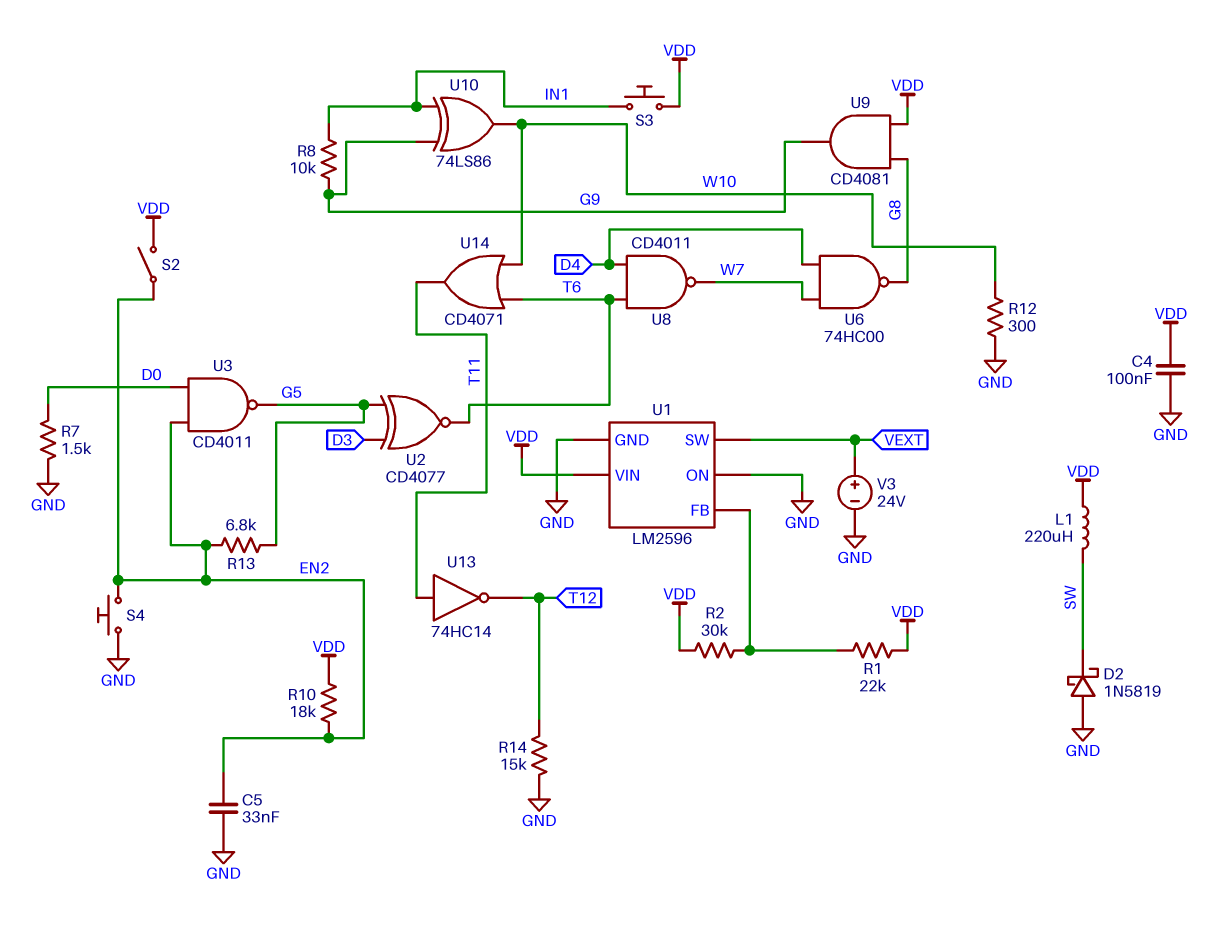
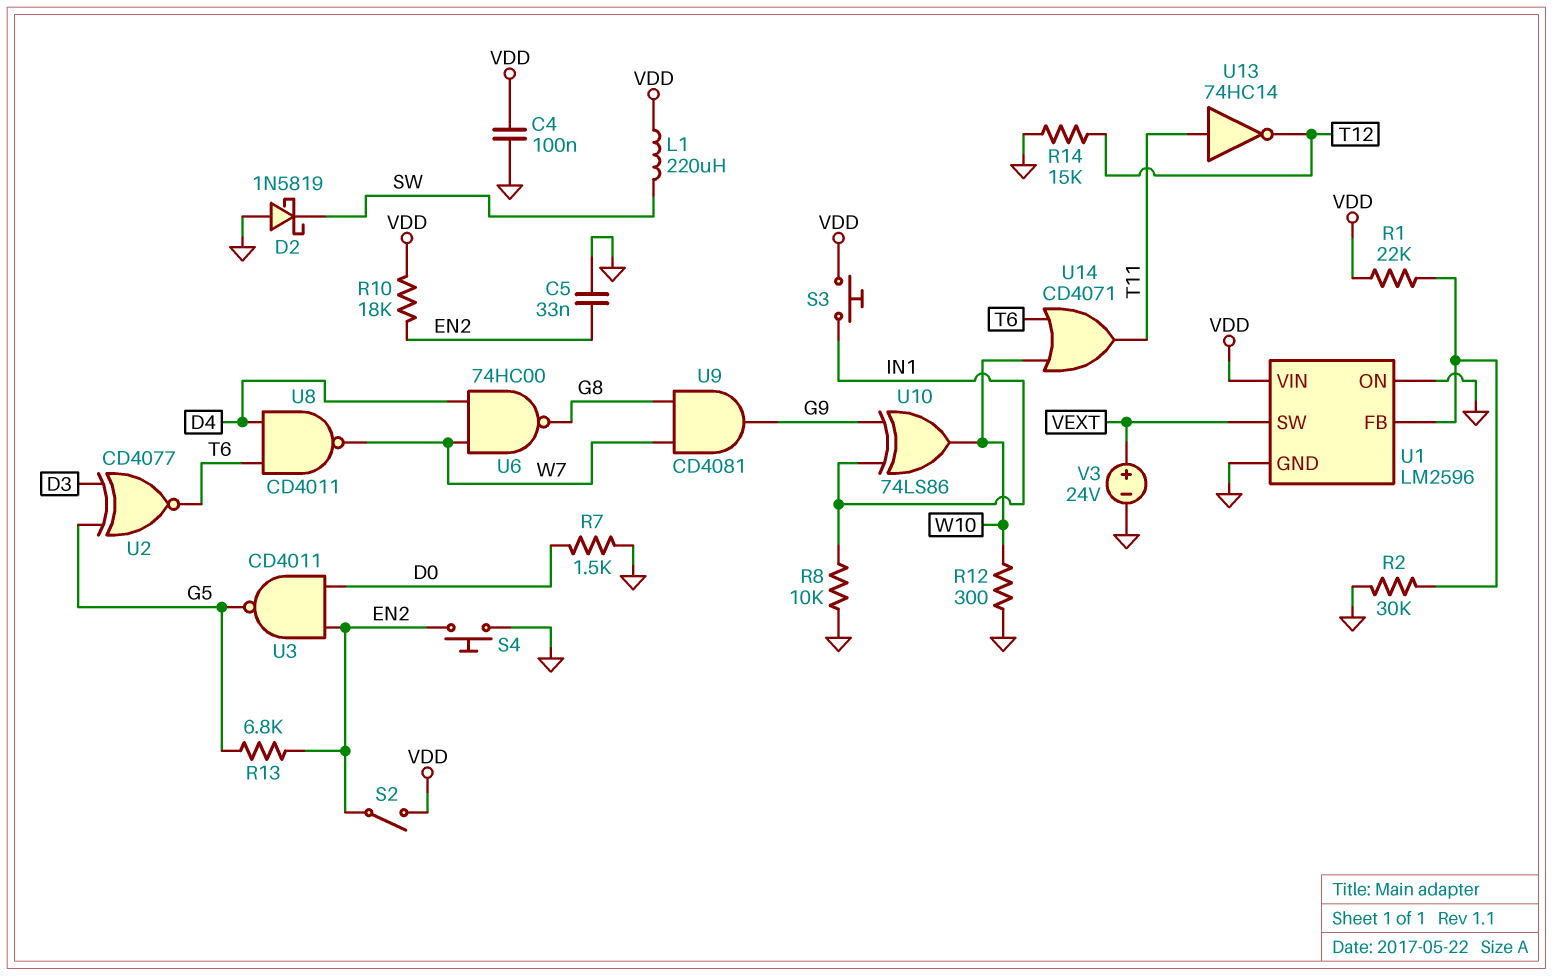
R2: 30k (U1/FB, VDD) -> 30k (GND, U1/FB)
R8: 10k (G9, IN1) -> 10k (GND, IN1)
U9: AND CD4081 (in G8, in VDD, out G9) -> AND CD4081 (in G8, in W7, out G9)

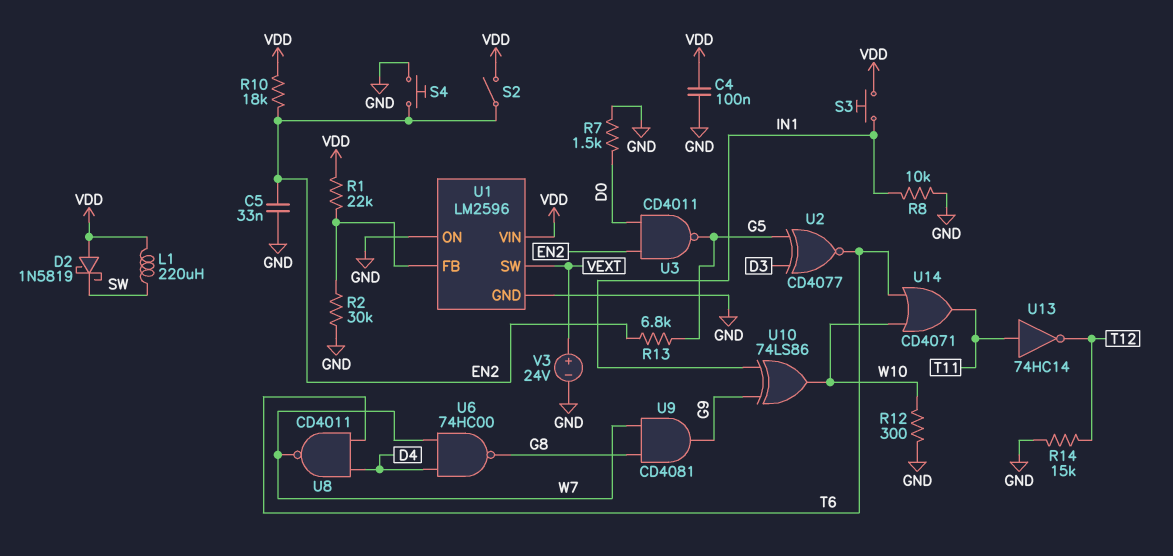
D2: schottky 1N5819 (A GND, K SW) -> schottky 1N5819 (A VDD, K SW)

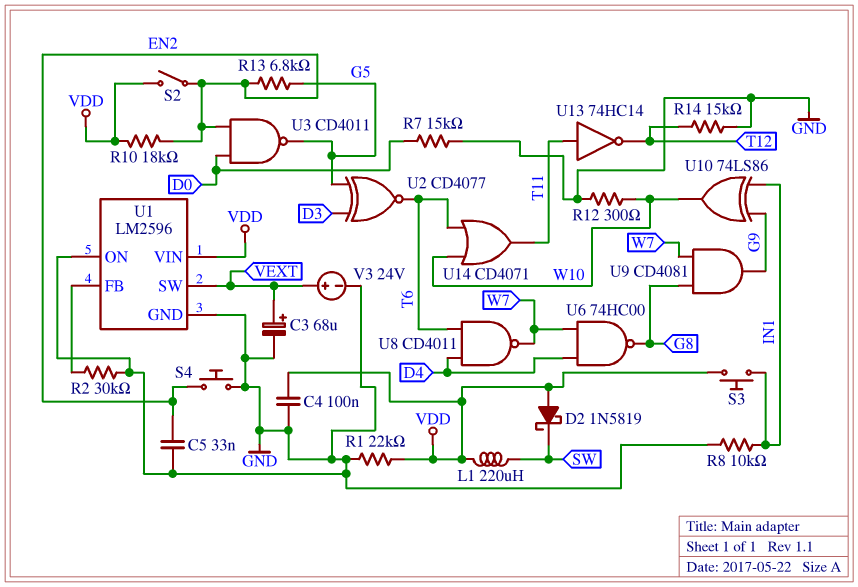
C3: none -> 68uF (plus VEXT, minus GND)
R1: 22k (U1/FB, VDD) -> 22k (GND, VDD)
R7: 1.5k (D0, GND) -> 15k (D0, GND)

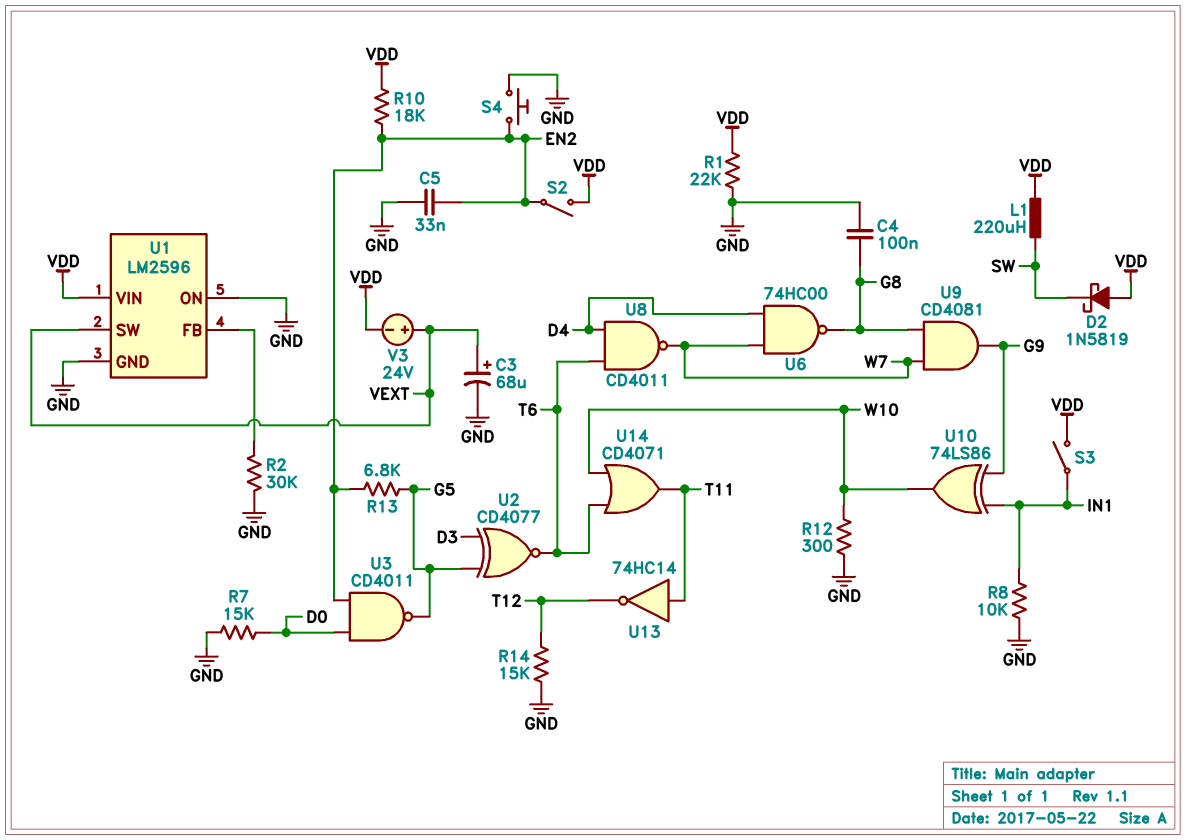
C4: 100nF (GND, VDD) -> 100nF (G8, GND)
S3: button (IN1, VDD) -> switch (IN1, VDD)
V3: 24V (plus VEXT, minus GND) -> 24V (plus VEXT, minus VDD)

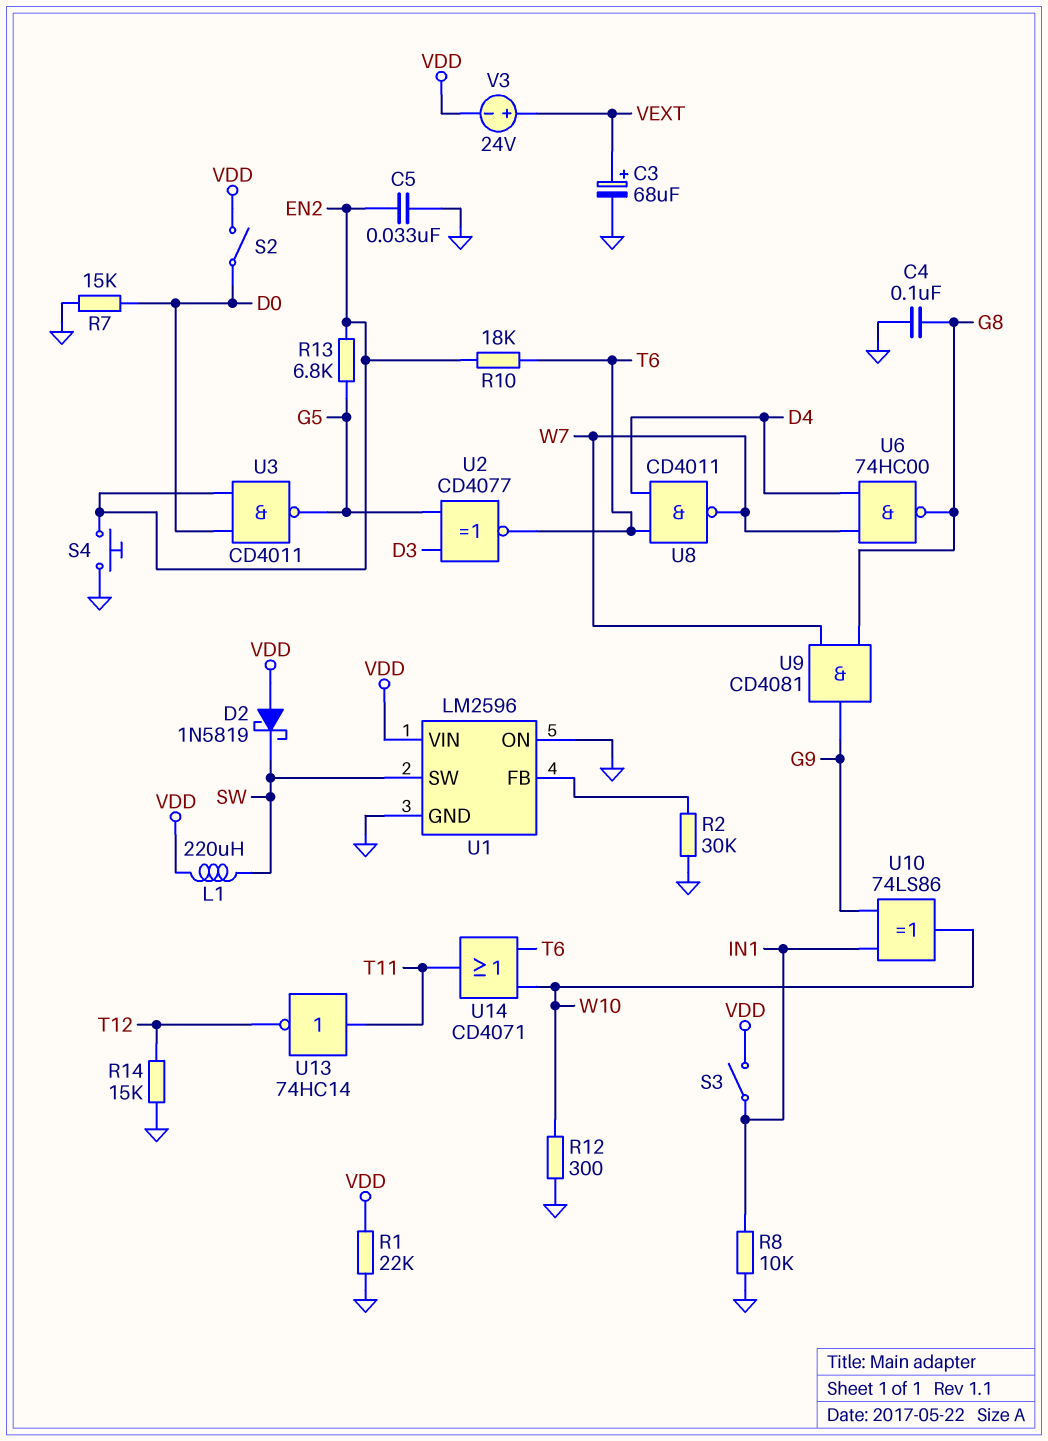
R10: 18k (EN2, VDD) -> 18k (EN2, T6)
S2: switch (EN2, VDD) -> switch (D0, VDD)
U1 pin SW: VEXT -> SW

